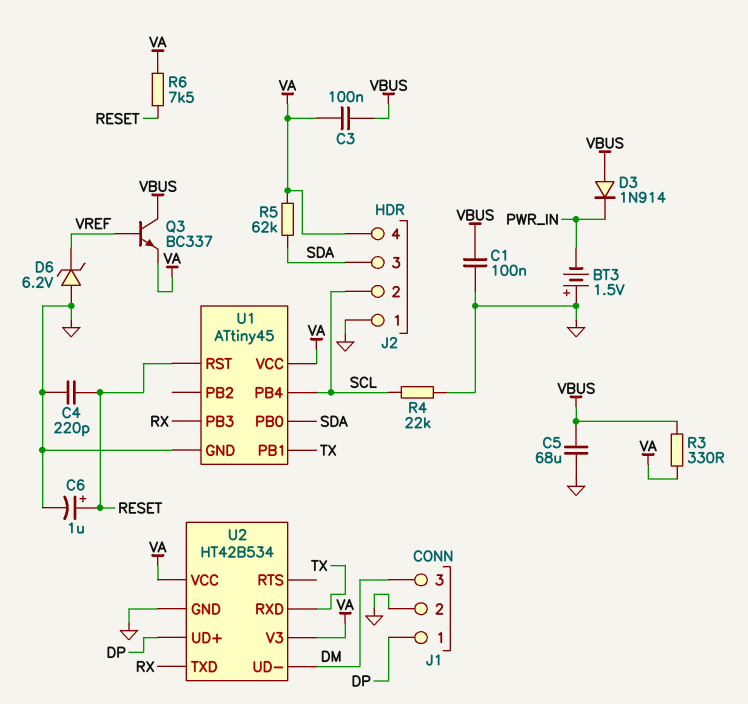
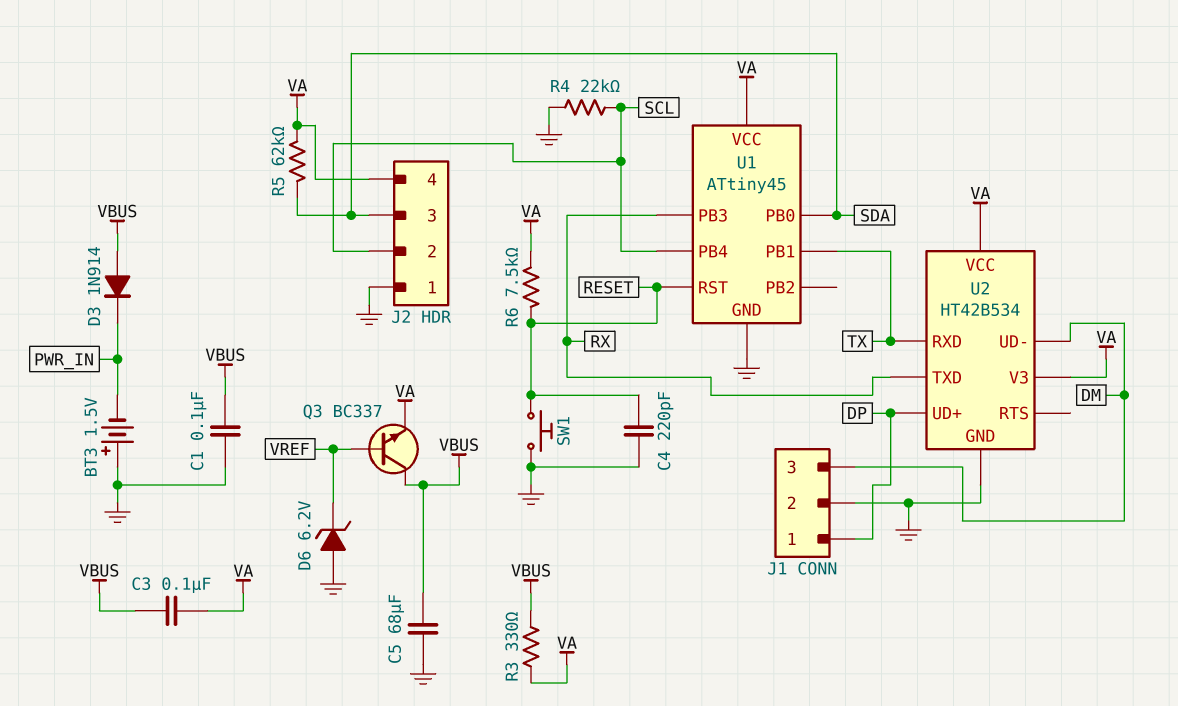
C6: 1uF (plus RESET, minus GND) -> none
SW1: none -> button (GND, RESET)

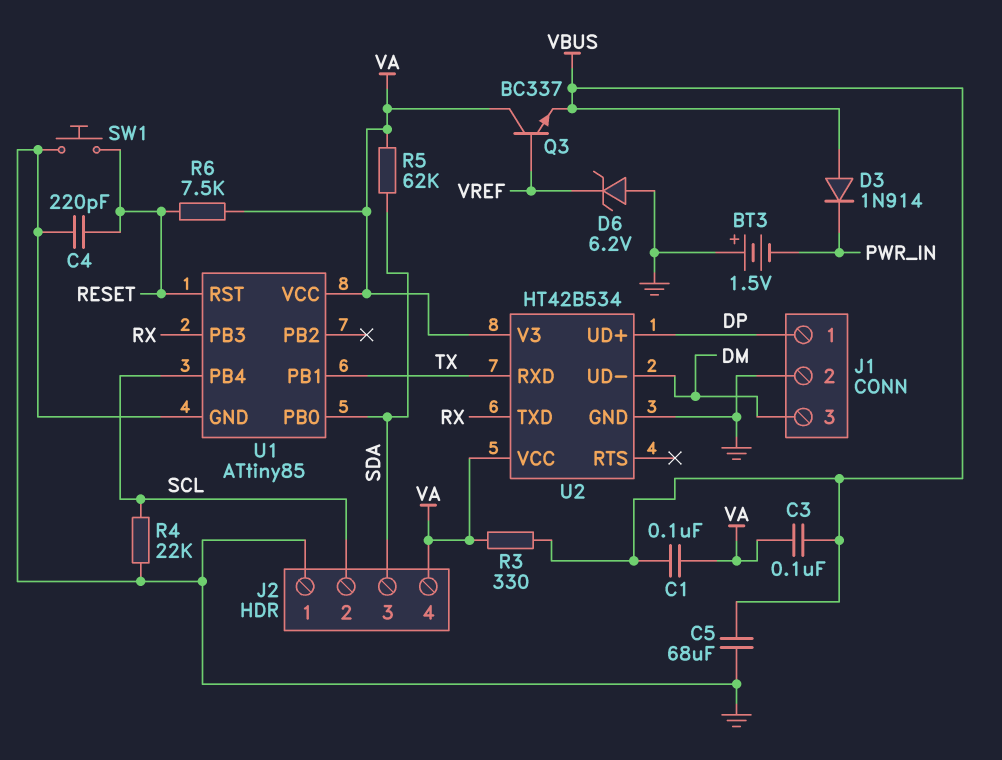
C1: 100nF (GND, VBUS) -> 100nF (VA, VBUS)
Q3: NPN BC337 (B VREF, C VBUS, E VA) -> NPN BC337 (B VREF, C VA, E VBUS)
U1: ATtiny45 -> ATtiny85

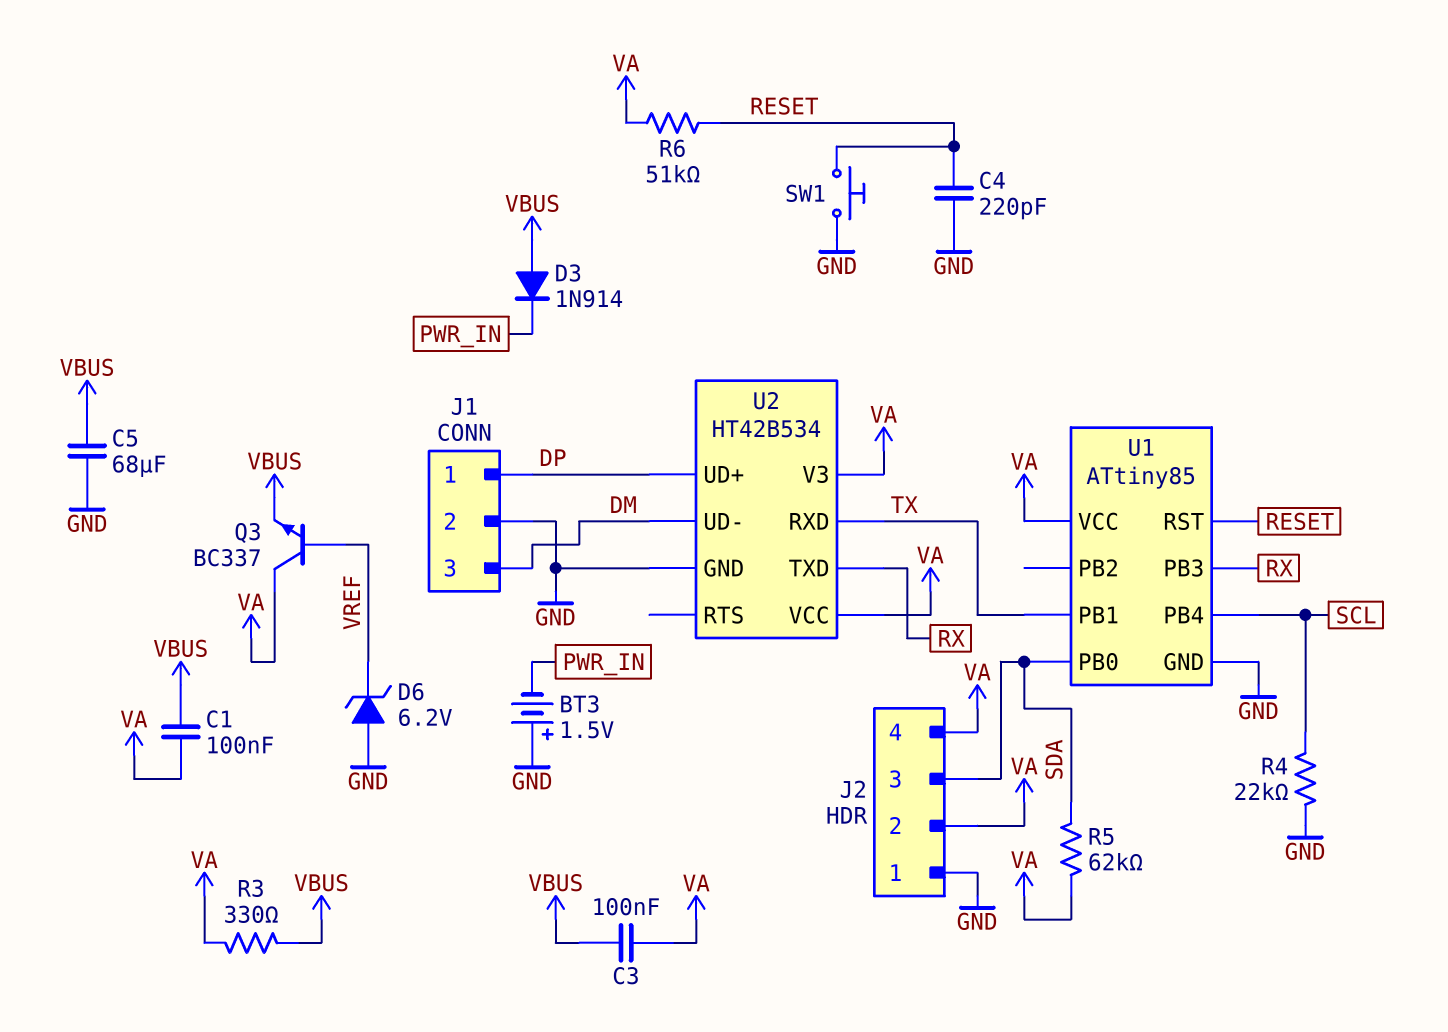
J2 pin 2: SCL -> VA
R6: 7.5k (RESET, VA) -> 51k (RESET, VA)

